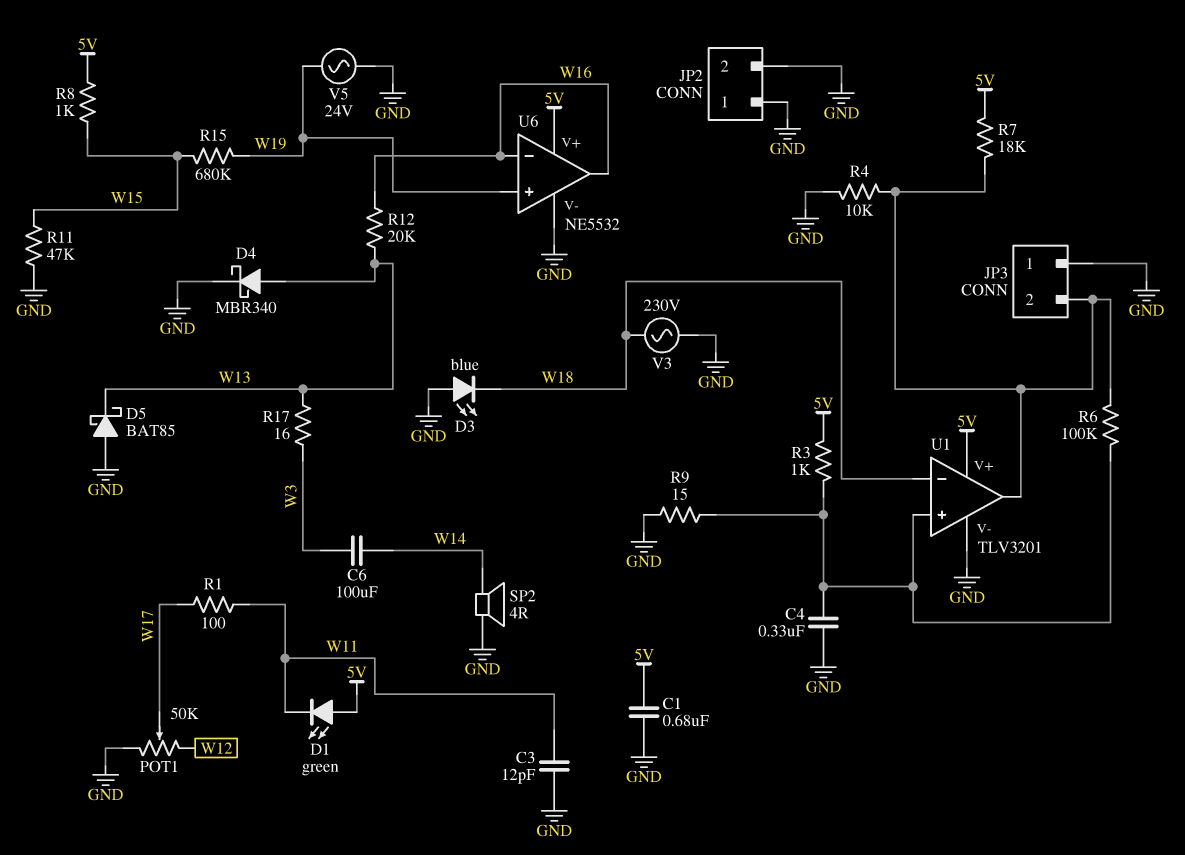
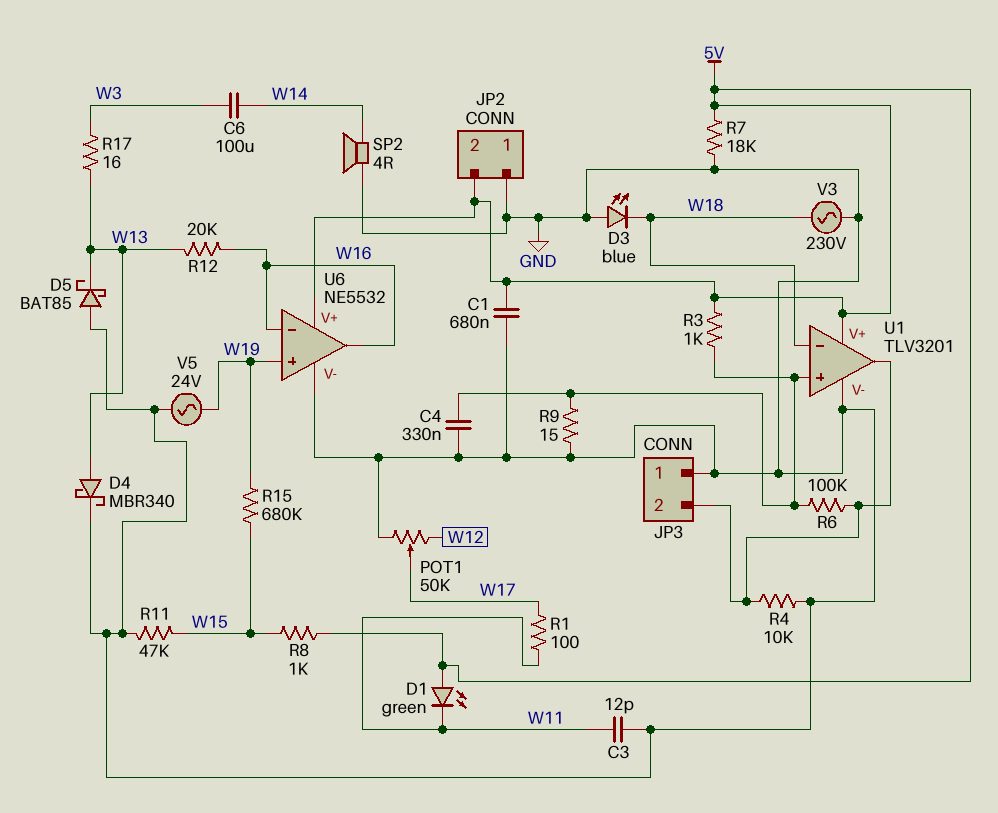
JP2 pin 2: GND -> 5V
R7: 18k (5V, JP3/2) -> 18k (5V, GND)

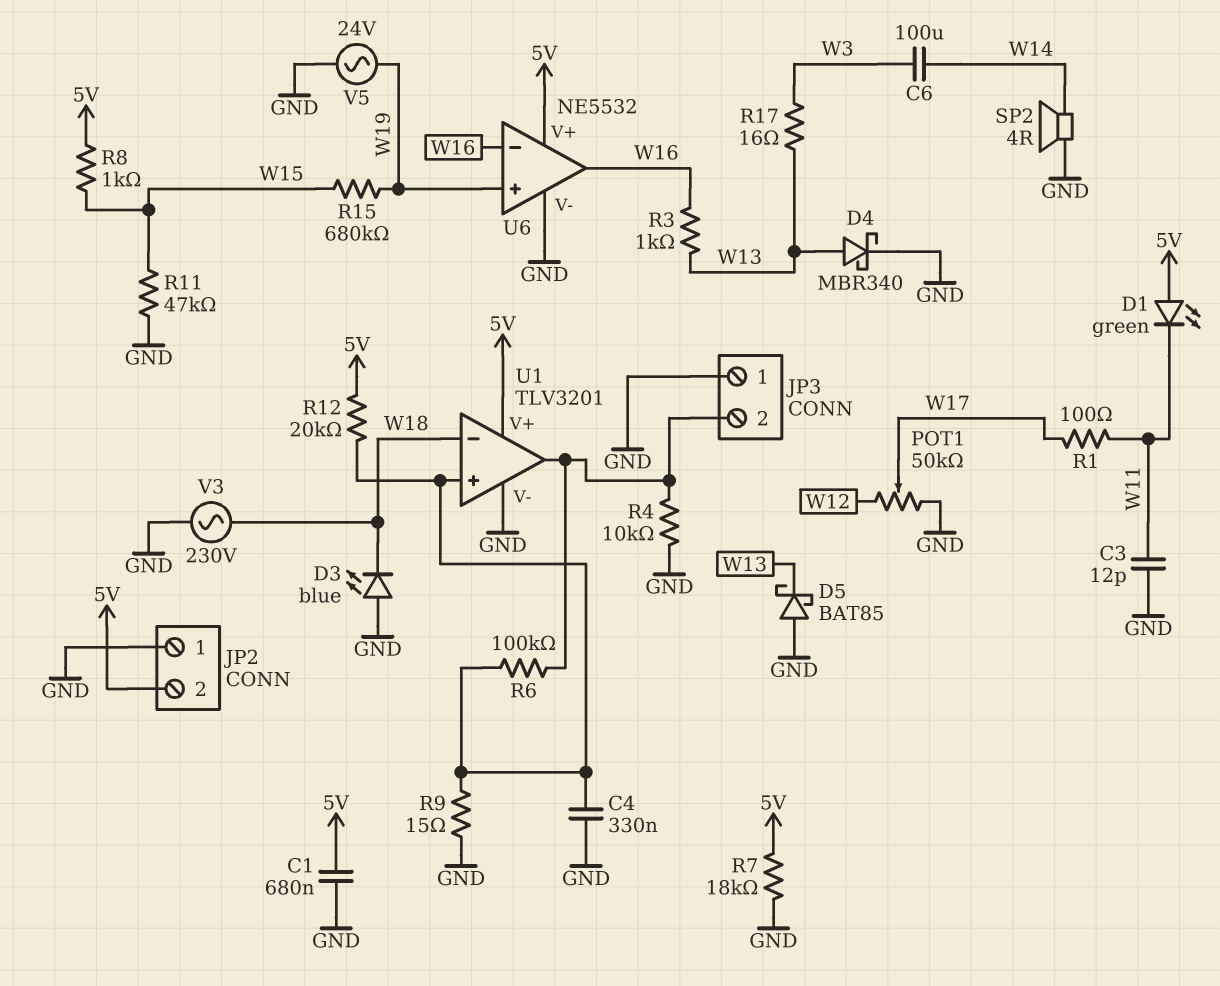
R3: 1k (5V, U1/in+) -> 1k (W13, W16)
R12: 20k (W13, W16) -> 20k (5V, U1/in+)

